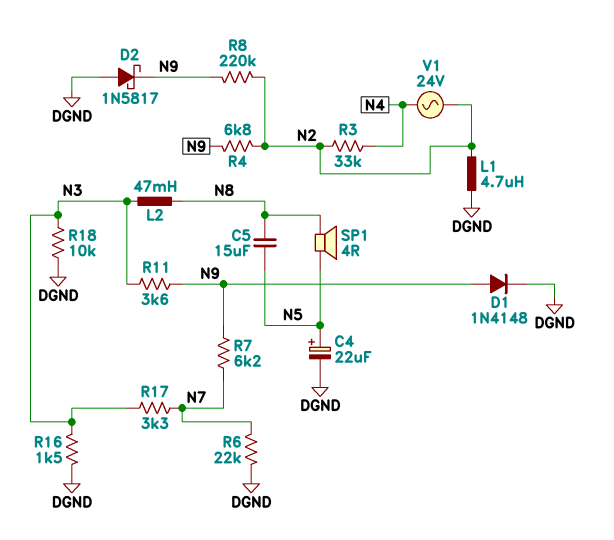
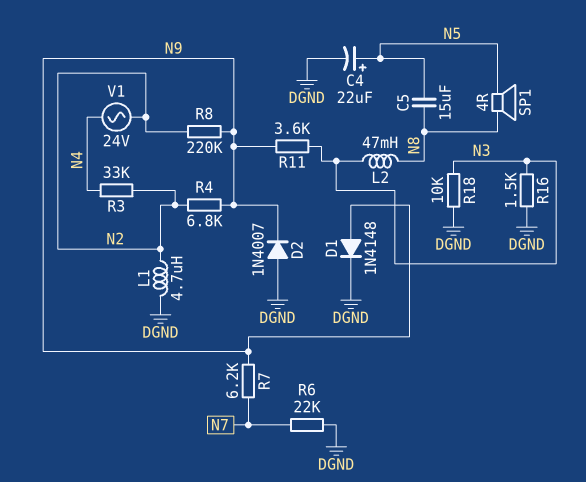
D2: schottky 1N5817 (A DGND, K N9) -> diode 1N4007 (A DGND, K N9)
R17: 3.3k (N3, N7) -> none

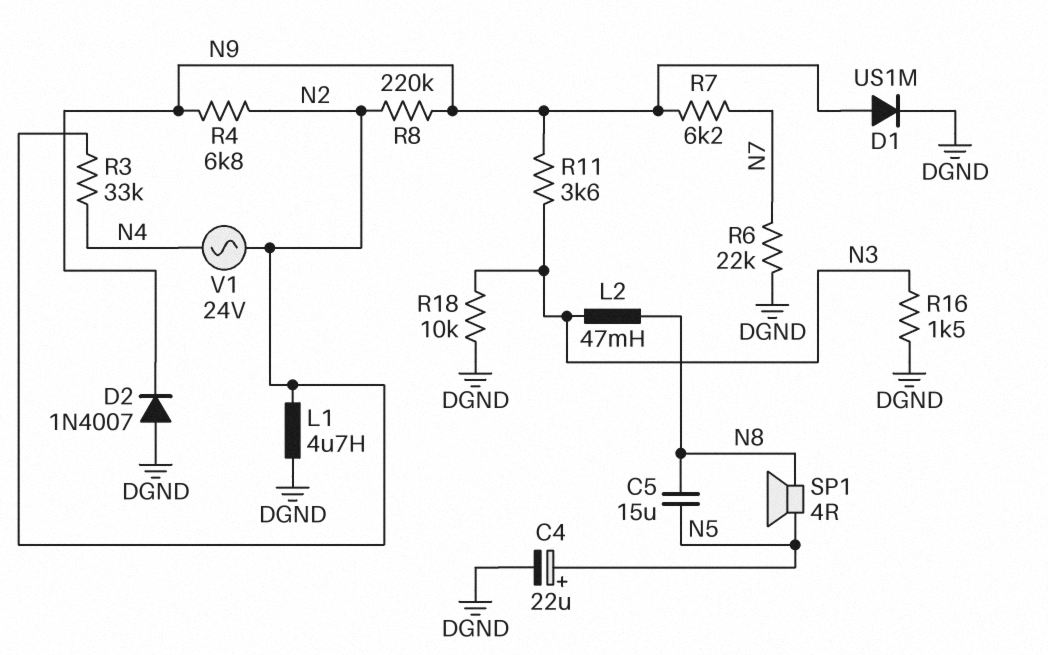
D1: diode 1N4148 (A N9, K DGND) -> diode US1M (A N9, K DGND)

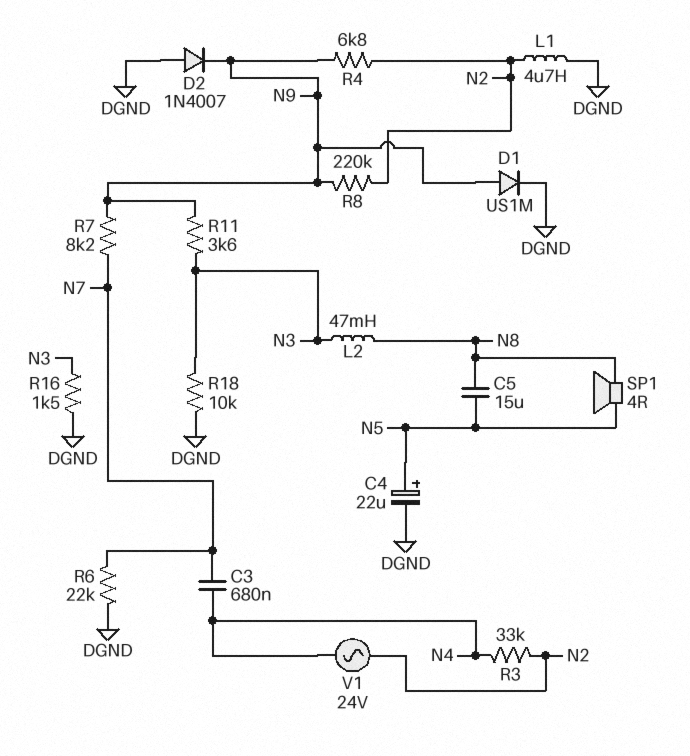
C3: none -> 680nF (N4, N7)
R7: 6.2k (N7, N9) -> 8.2k (N7, N9)

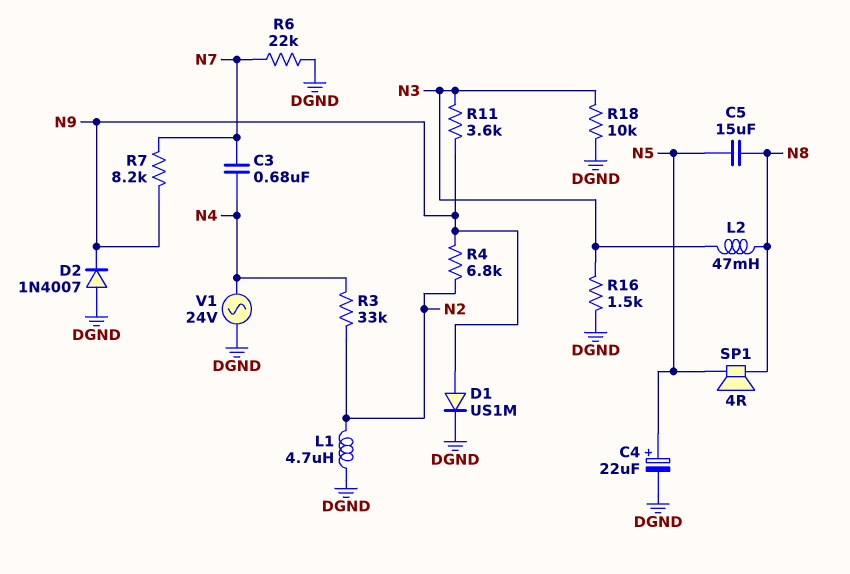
R8: 220k (N2, N9) -> none
V1: AC 24V (N2, N4) -> AC 24V (DGND, N4)

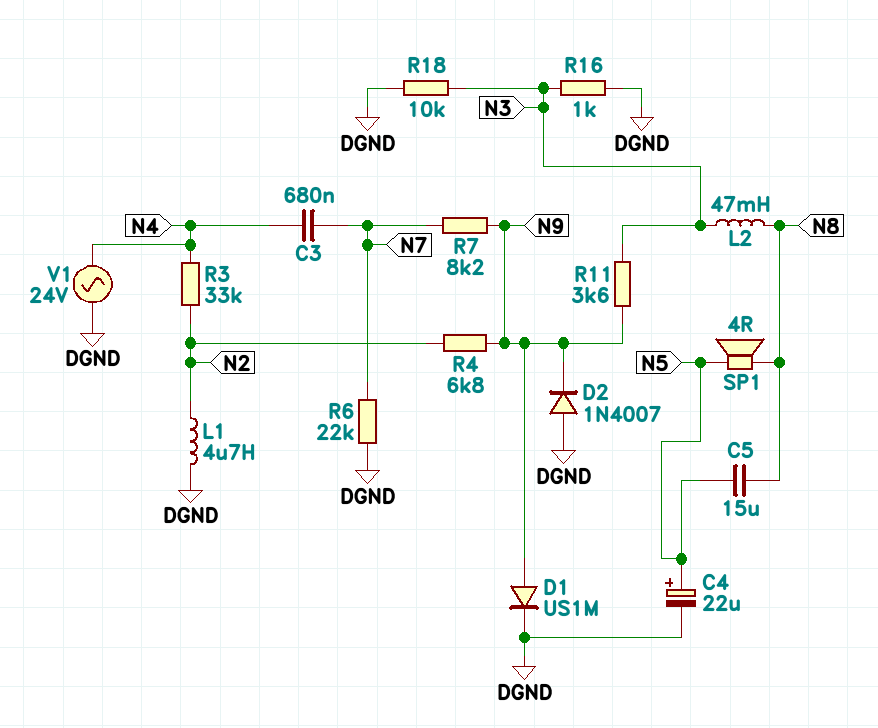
R16: 1.5k (DGND, N3) -> 1k (DGND, N3)

